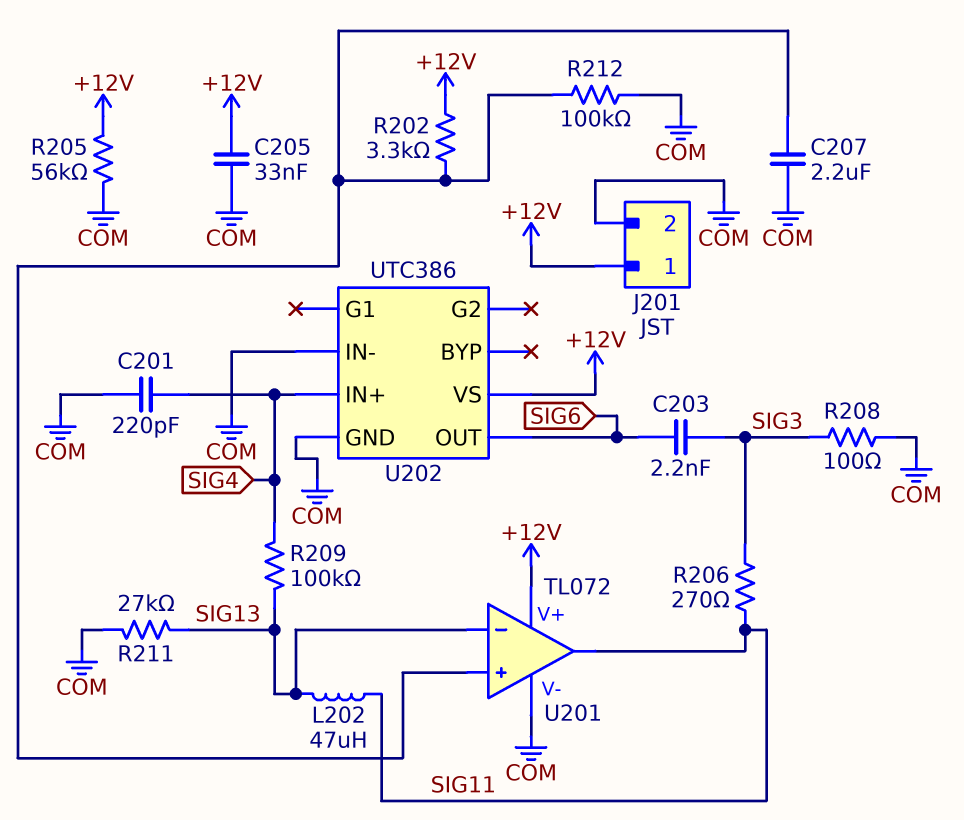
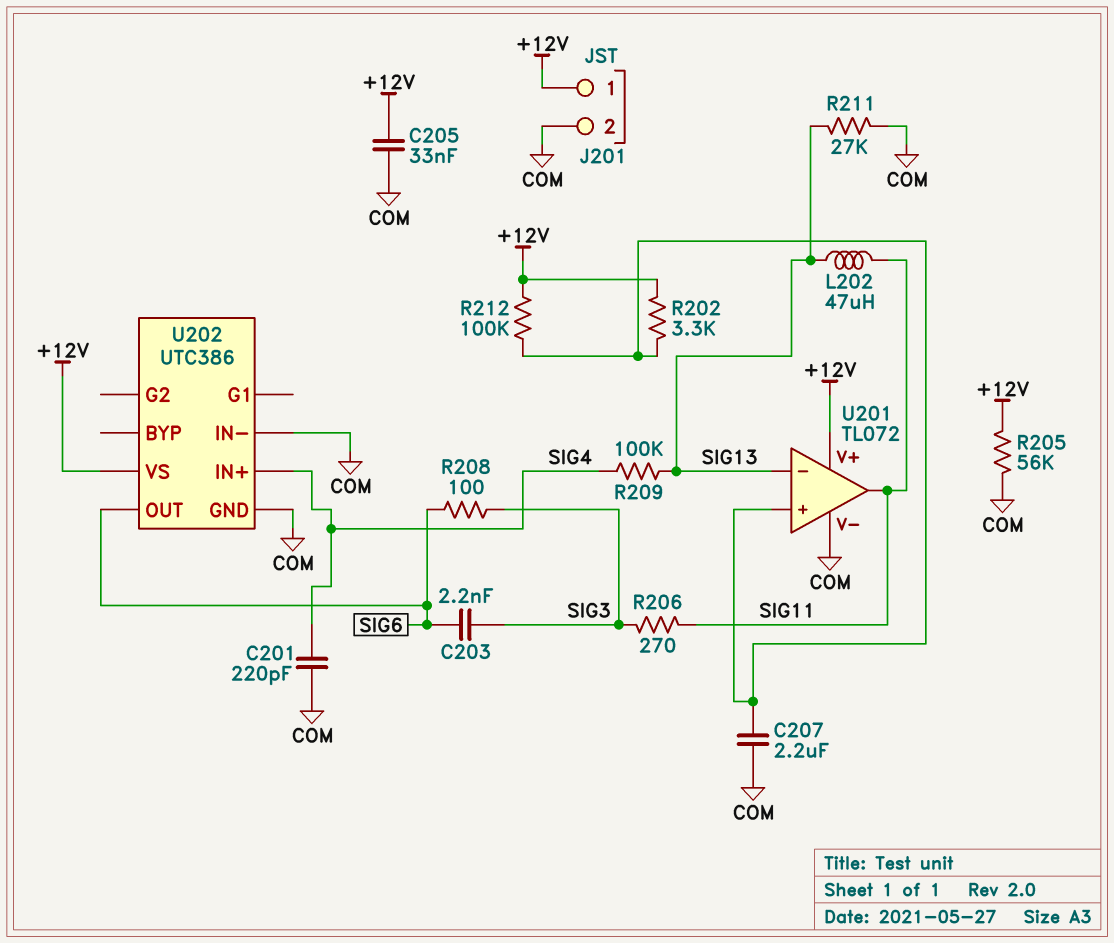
R208: 100 (COM, SIG3) -> 100 (SIG3, SIG6)
R212: 100k (COM, U201/in+) -> 100k (+12V, U201/in+)

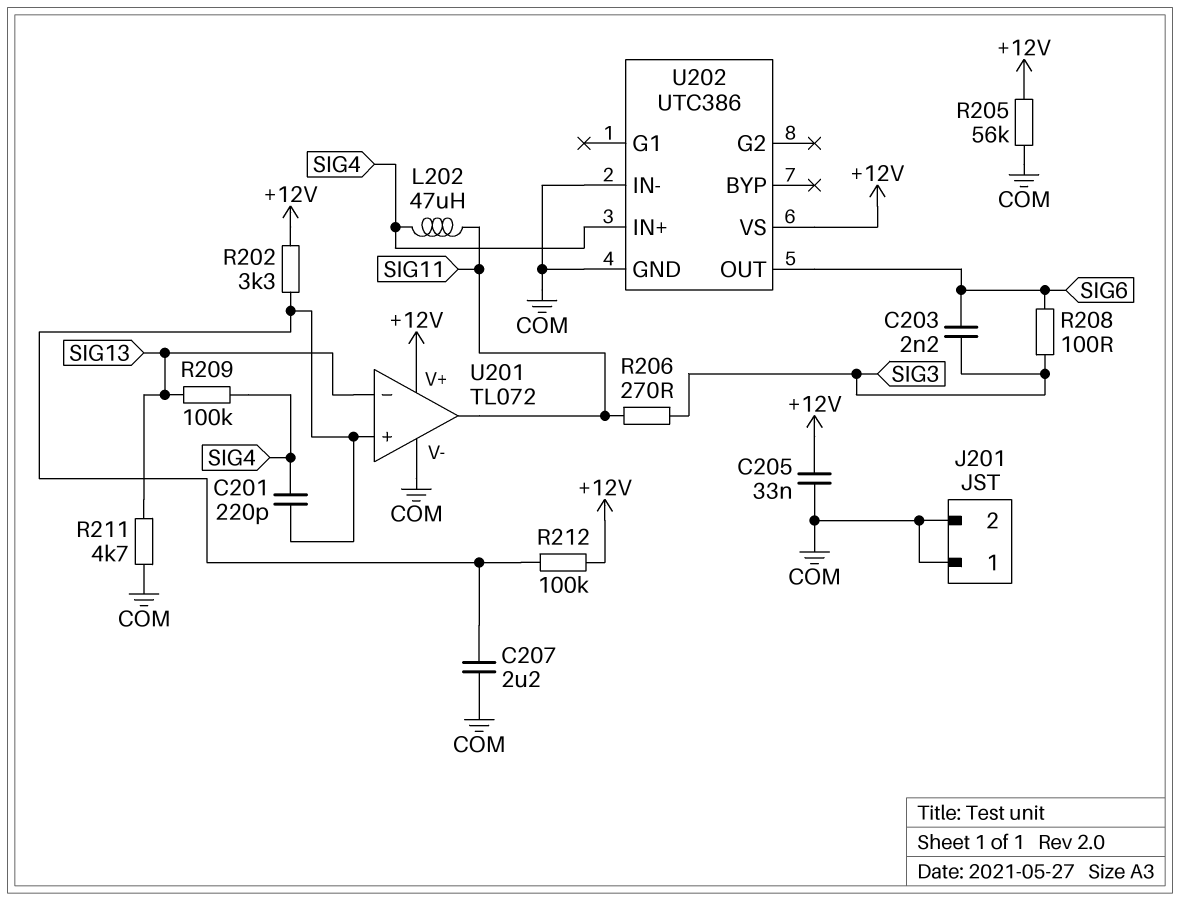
C201: 220pF (COM, SIG4) -> 220pF (SIG4, U201/in+)
J201 pin 1: +12V -> COM
L202: 47uH (SIG11, SIG13) -> 47uH (SIG4, SIG11)
R211: 27k (COM, SIG13) -> 4.7k (COM, SIG13)

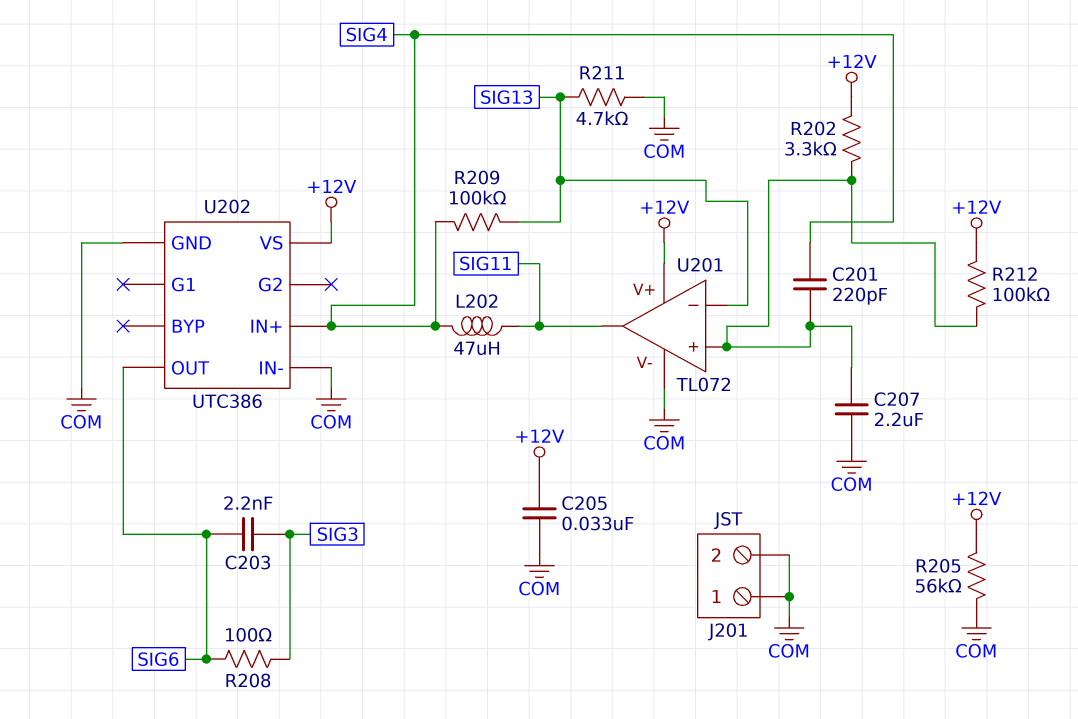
R206: 270 (SIG3, SIG11) -> none

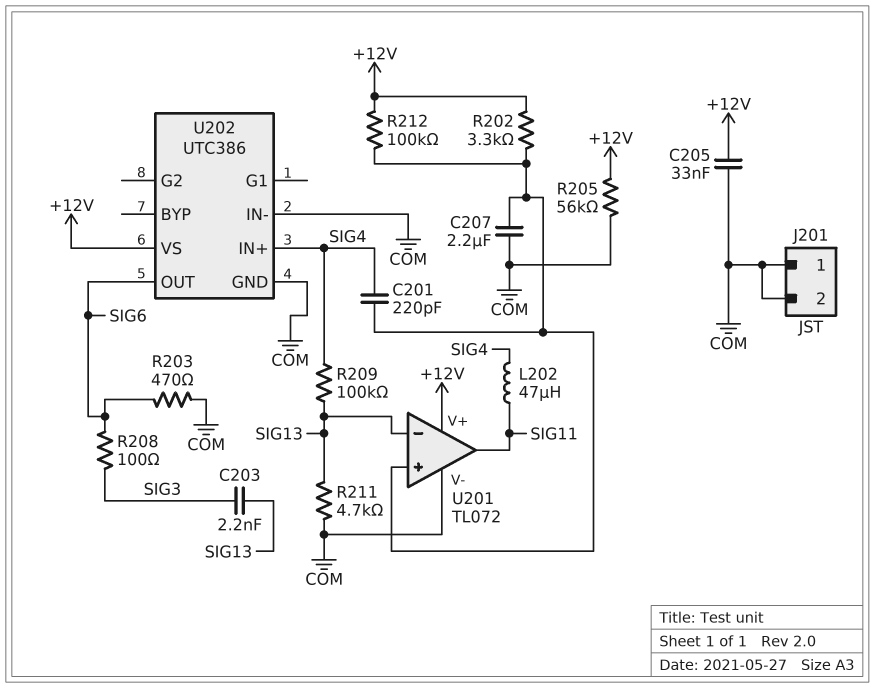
C203: 2.2nF (SIG3, SIG6) -> 2.2nF (SIG3, SIG13)
R203: none -> 470 (COM, SIG6)

